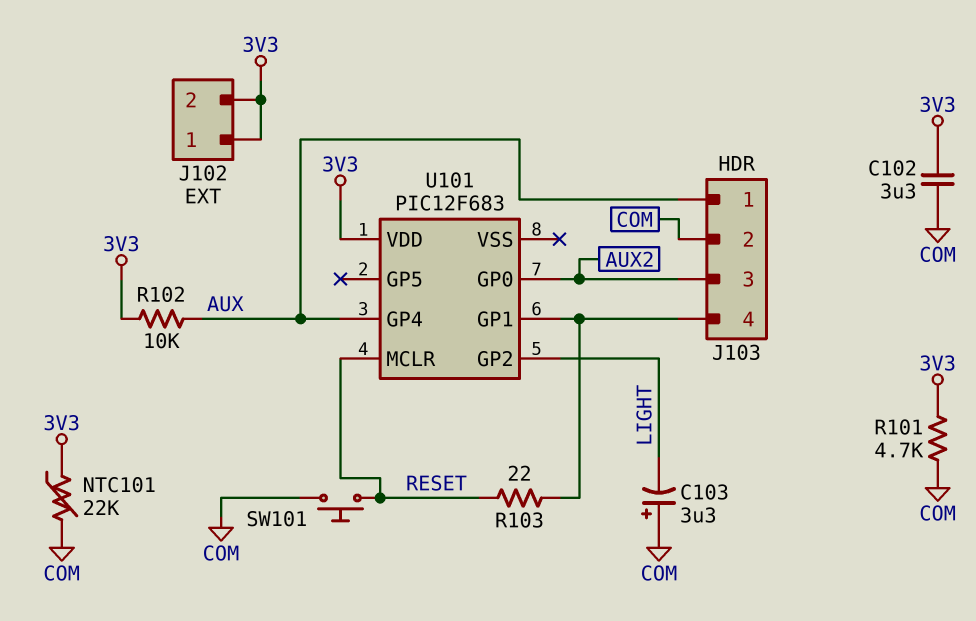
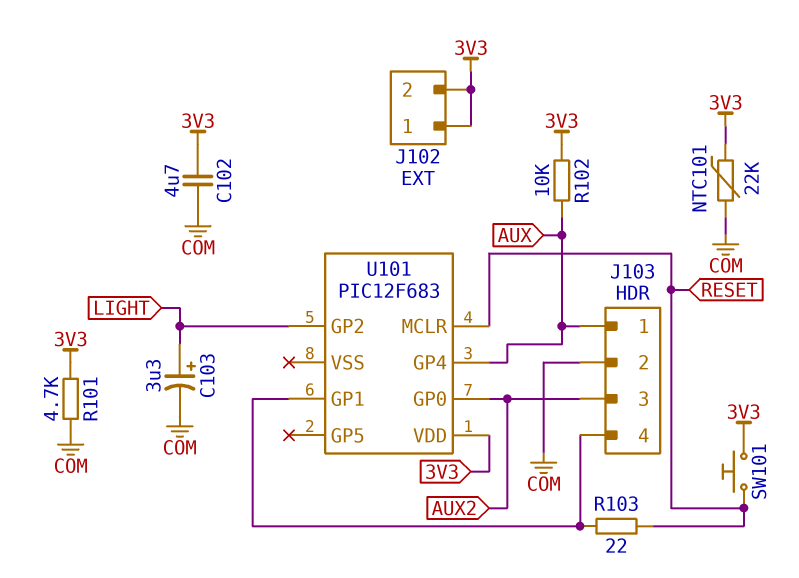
C102: 3.3uF (3V3, COM) -> 4.7uF (3V3, COM)
C103: 3.3uF (plus COM, minus LIGHT) -> 3.3uF (plus LIGHT, minus COM)
SW101: button (COM, RESET) -> button (3V3, RESET)

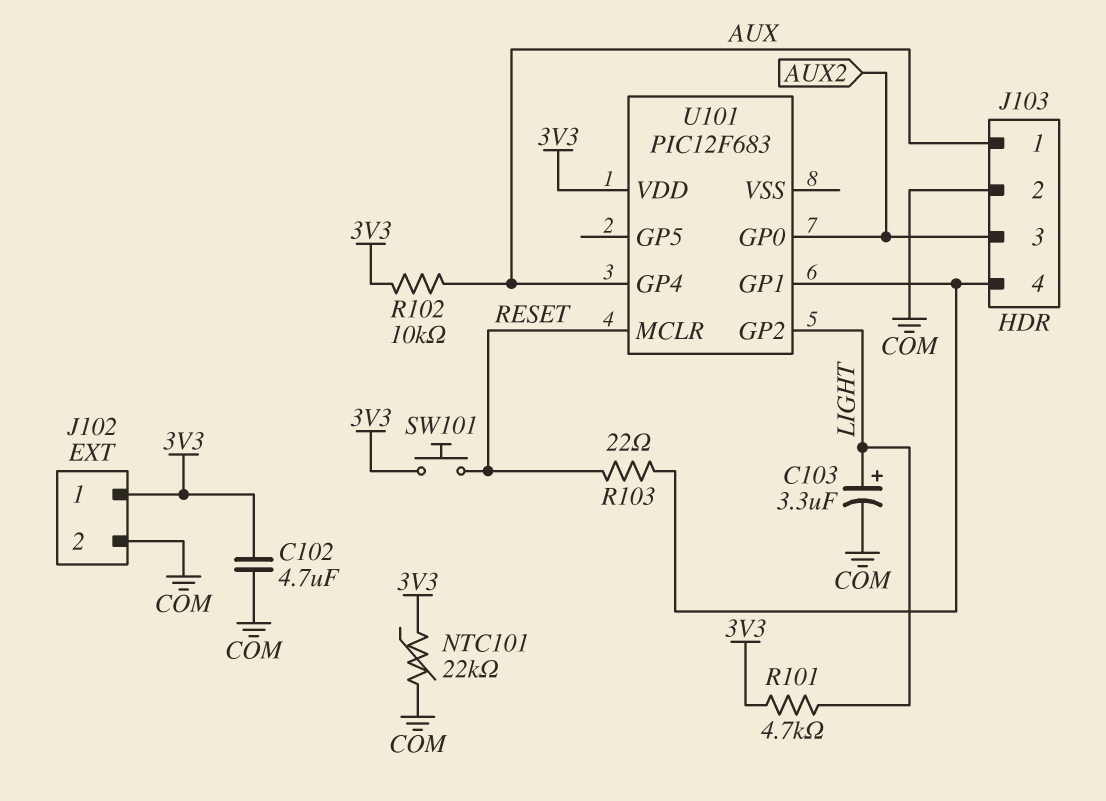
J102 pin 2: 3V3 -> COM
R101: 4.7k (3V3, COM) -> 4.7k (3V3, LIGHT)

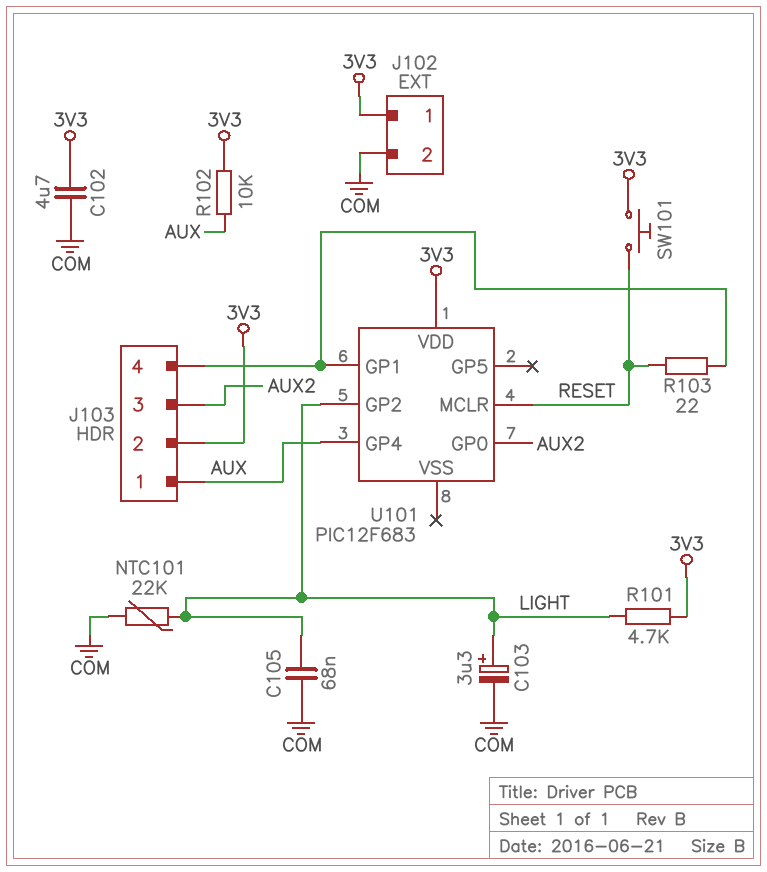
C105: none -> 68nF (COM, LIGHT)
J103 pin 2: COM -> 3V3
NTC101: 22k (3V3, COM) -> 22k (COM, LIGHT)

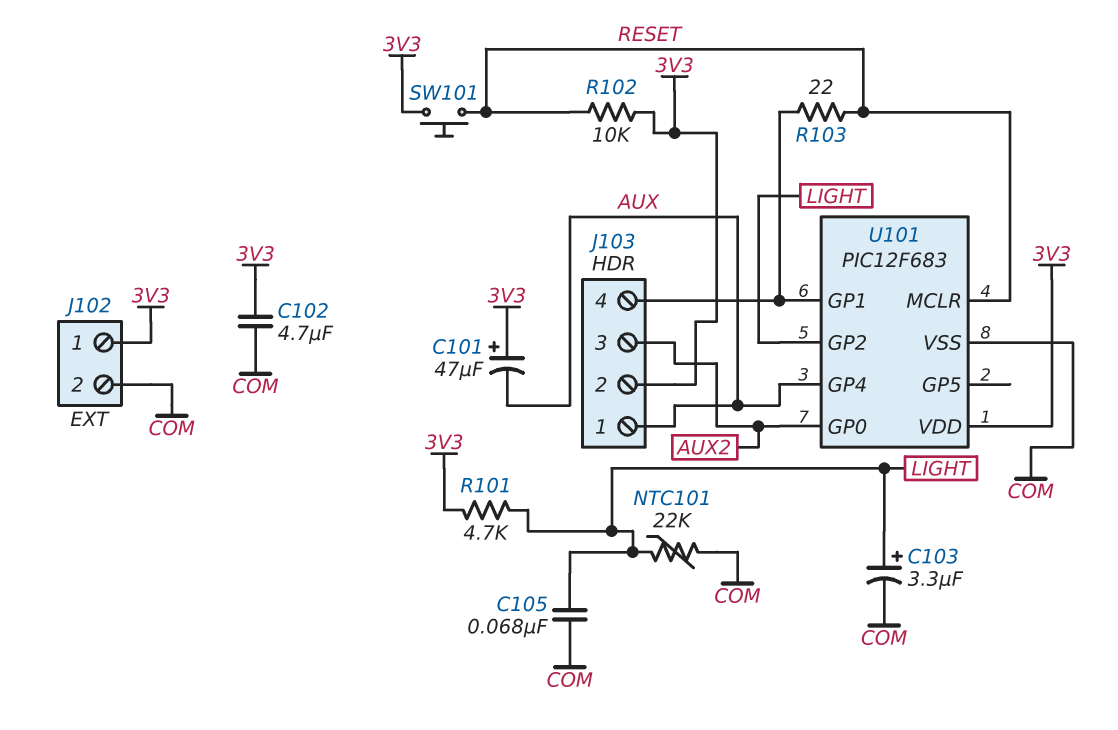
C101: none -> 47uF (plus 3V3, minus AUX)
R102: 10k (3V3, AUX) -> 10k (3V3, RESET)
U101 pin VSS: none -> COM

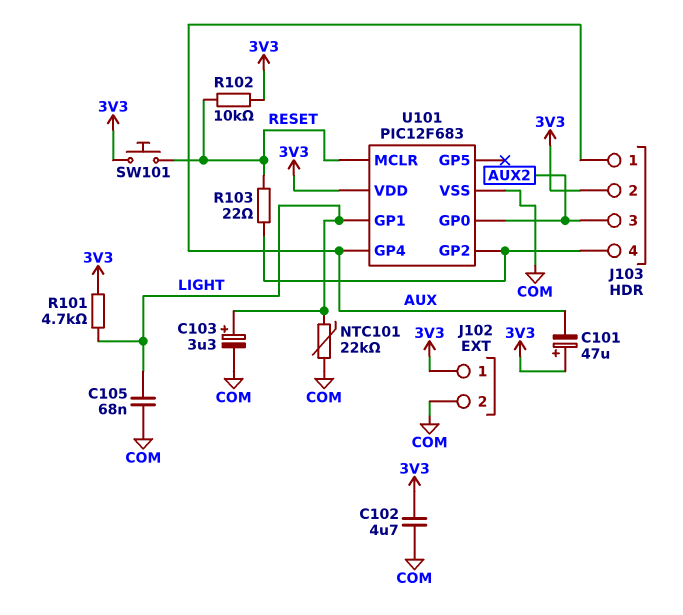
U101 pin GP1: J103/4 -> LIGHT
U101 pin GP2: LIGHT -> J103/4

